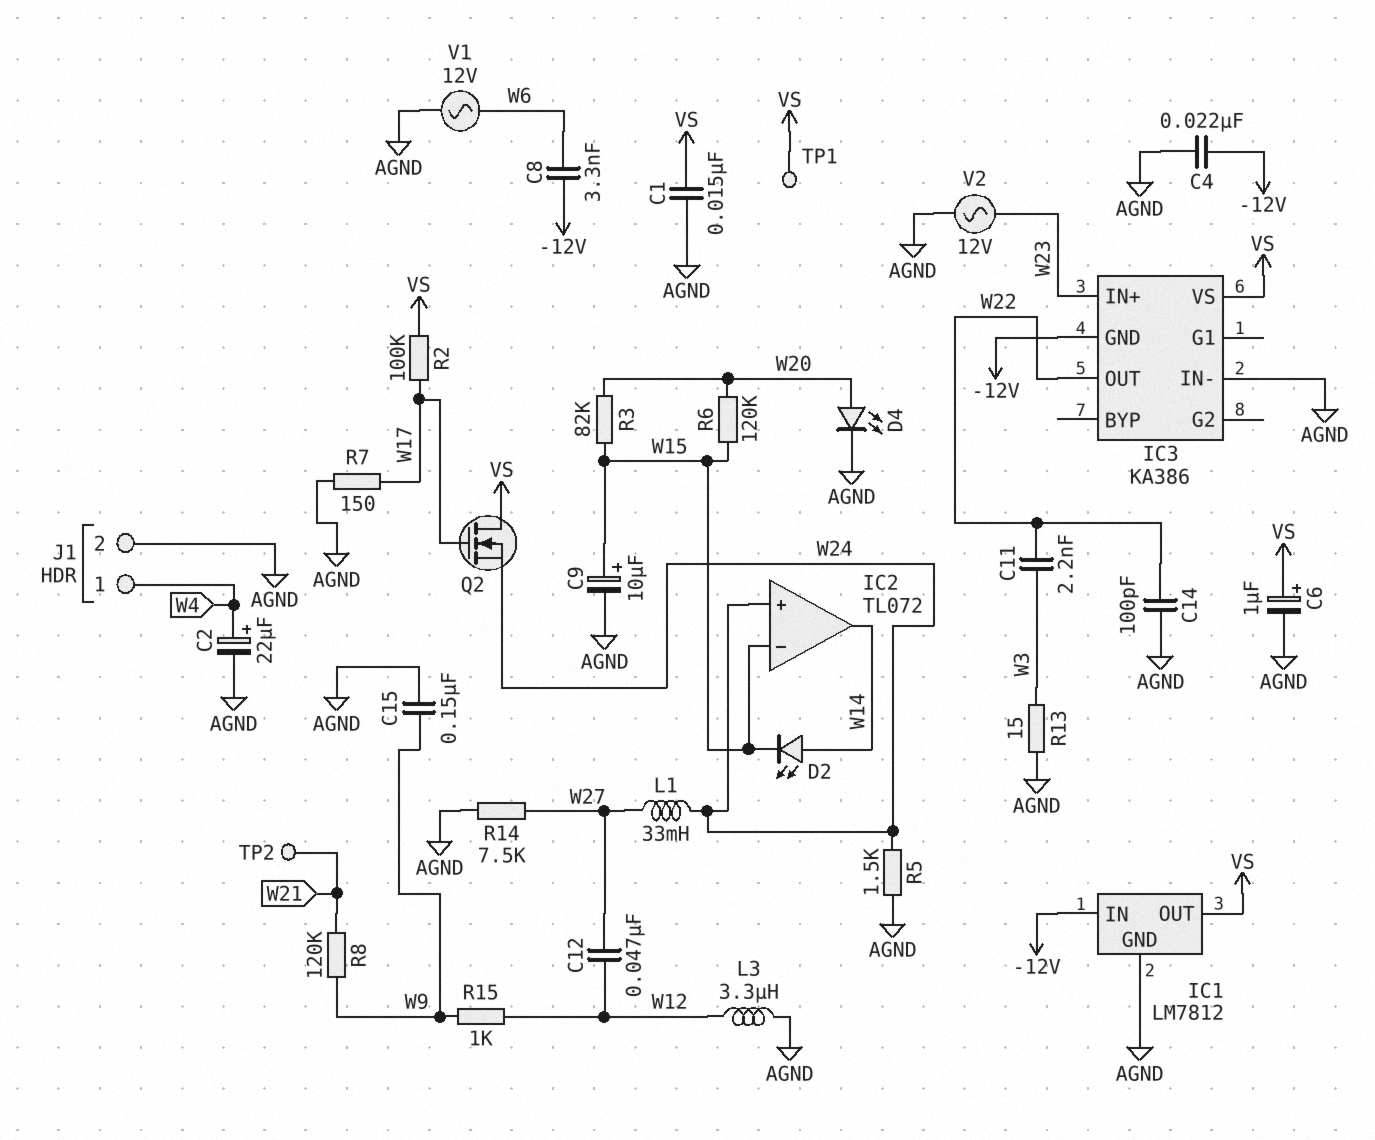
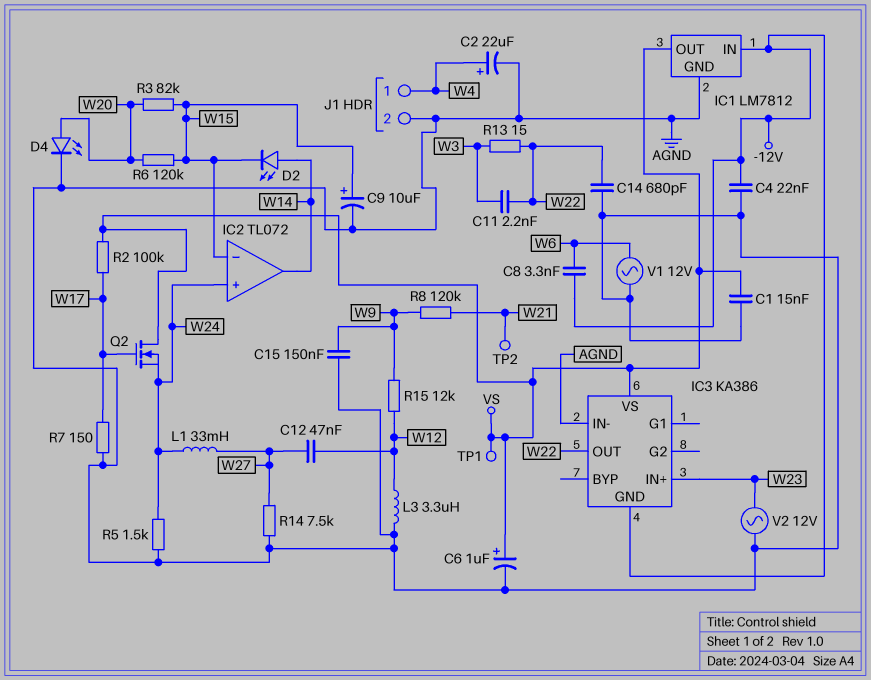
C14: 100pF (AGND, W22) -> 680pF (AGND, W22)
R13: 15 (AGND, W3) -> 15 (W3, W22)
R15: 1k (W9, W12) -> 12k (W9, W12)

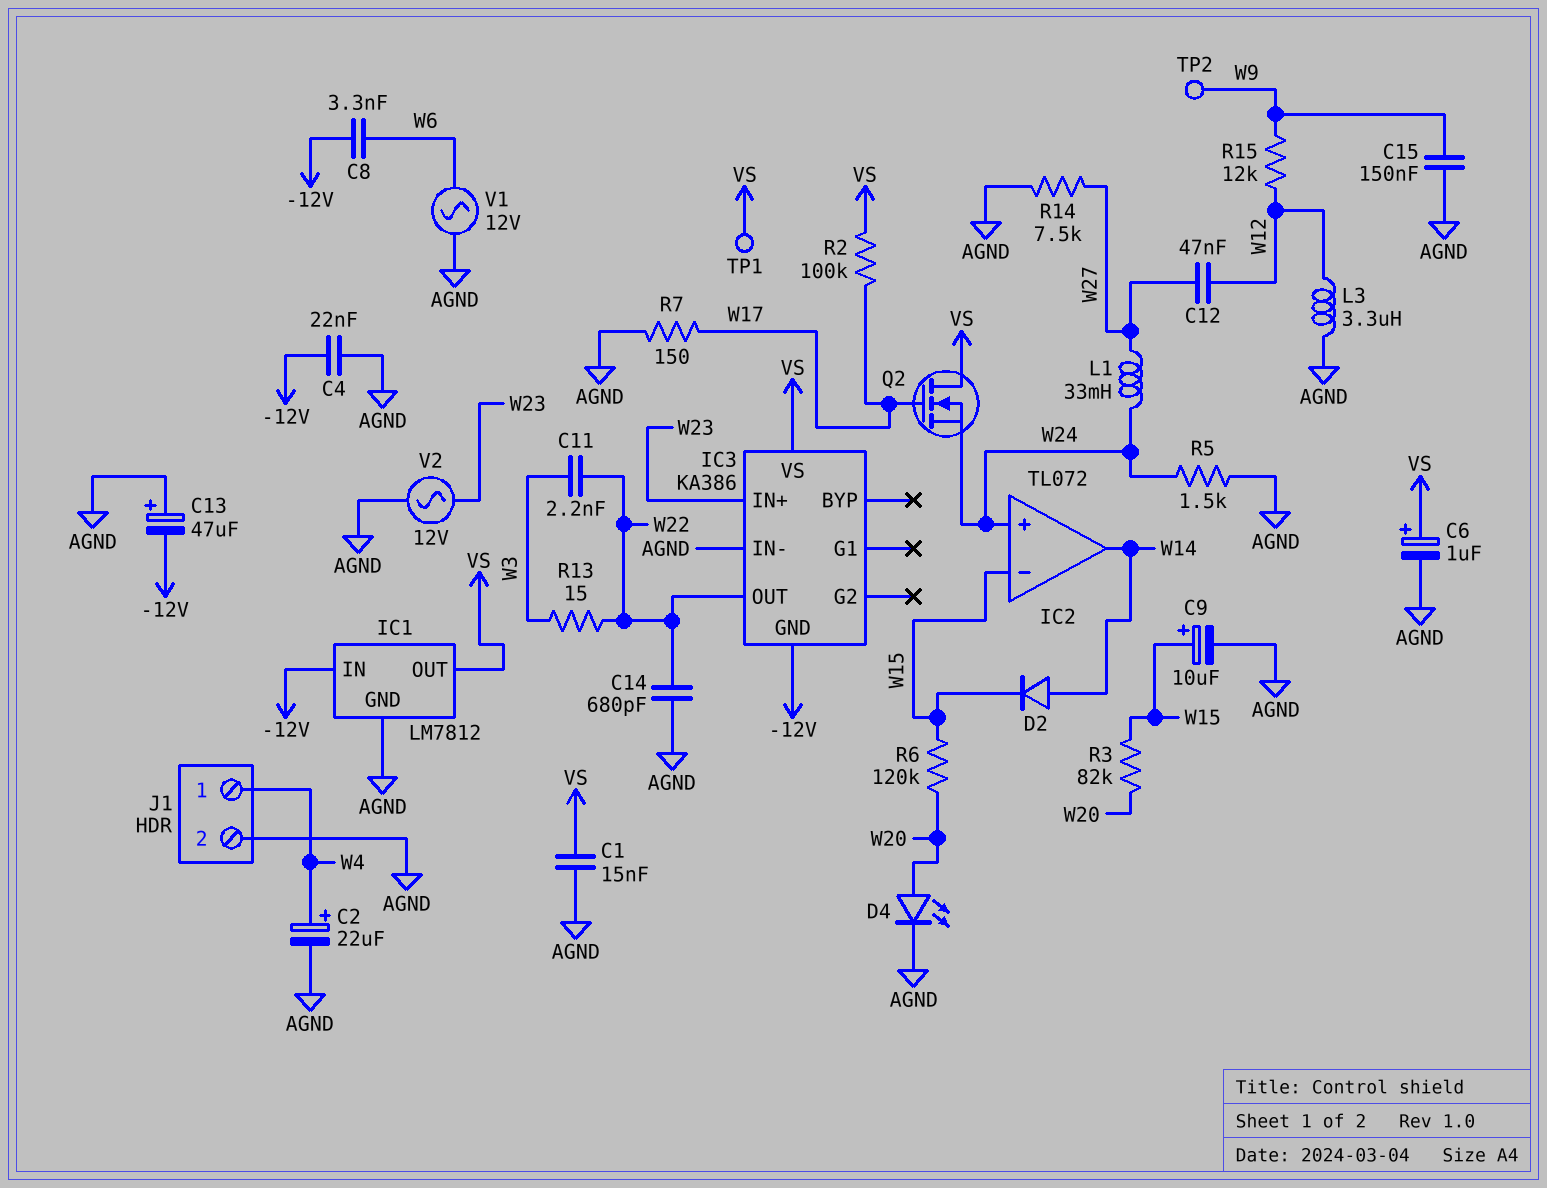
C13: none -> 47uF (plus AGND, minus -12V)
D2: LED (A W14, K W15) -> diode (A W14, K W15)
R8: 120k (W9, W21) -> none
TP2: test point (W21) -> test point (W9)

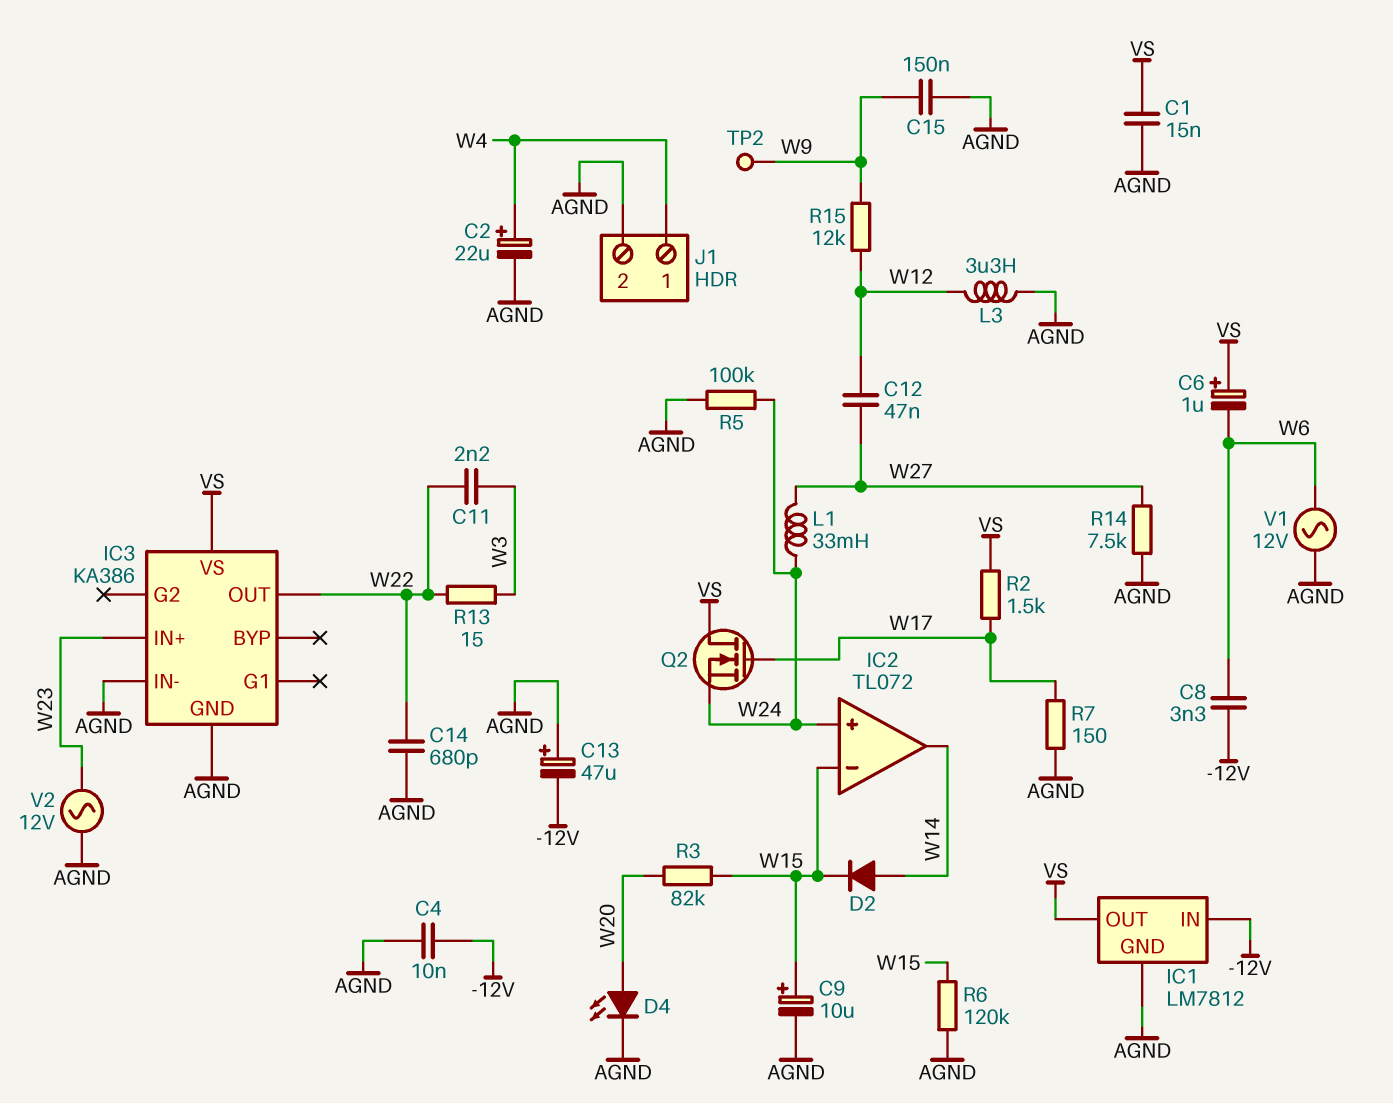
C4: 22nF (-12V, AGND) -> 10nF (-12V, AGND)
C6: 1uF (plus VS, minus AGND) -> 1uF (plus VS, minus W6)
IC3 pin GND: -12V -> AGND
R2: 100k (VS, W17) -> 1.5k (VS, W17)
R5: 1.5k (AGND, W24) -> 100k (AGND, W24)
R6: 120k (W15, W20) -> 120k (AGND, W15)
TP1: test point (VS) -> none

